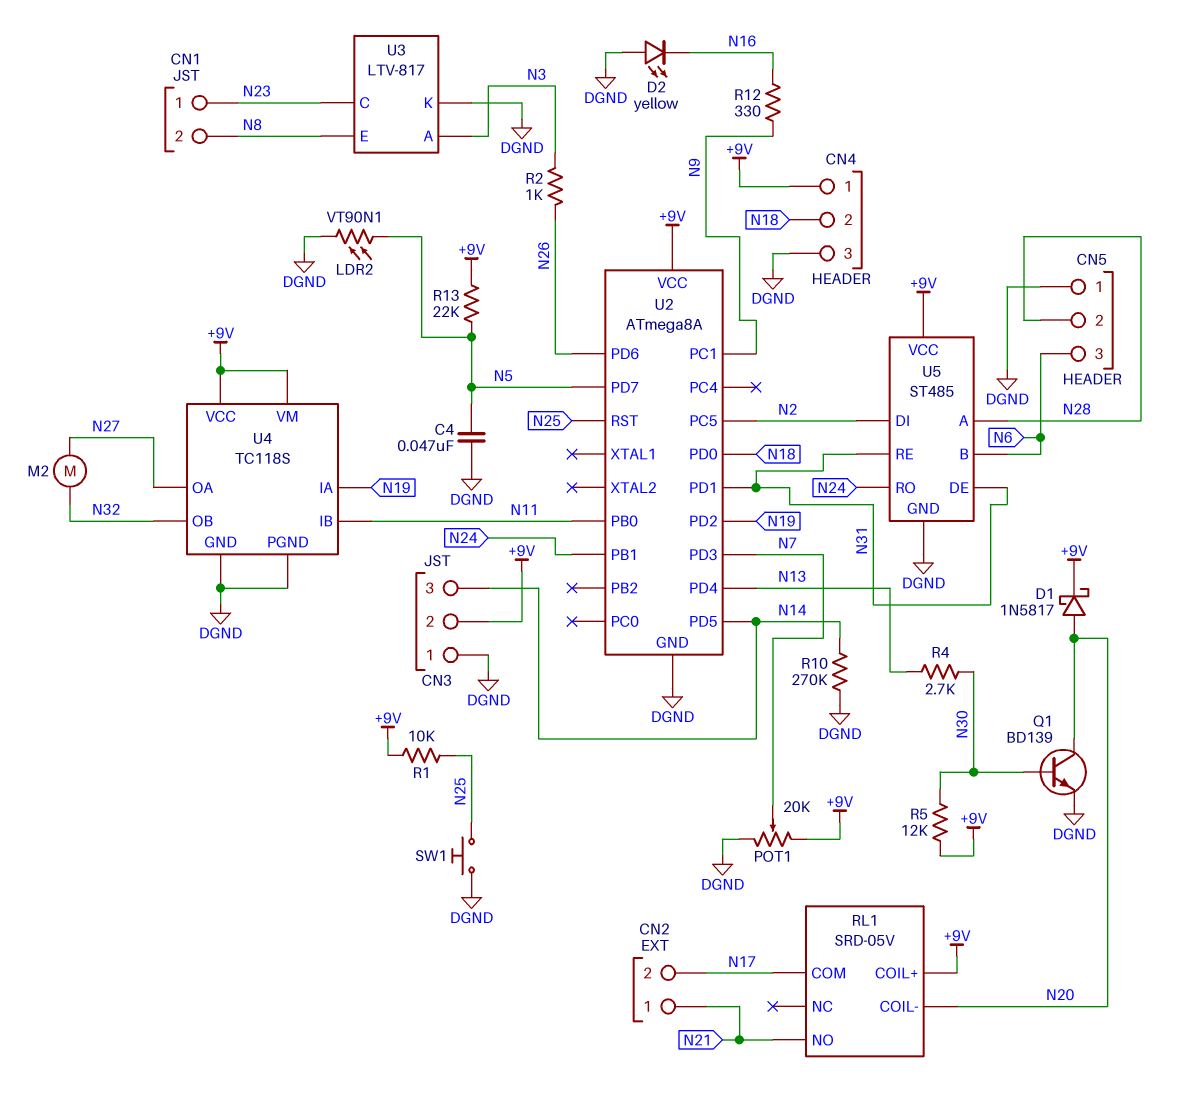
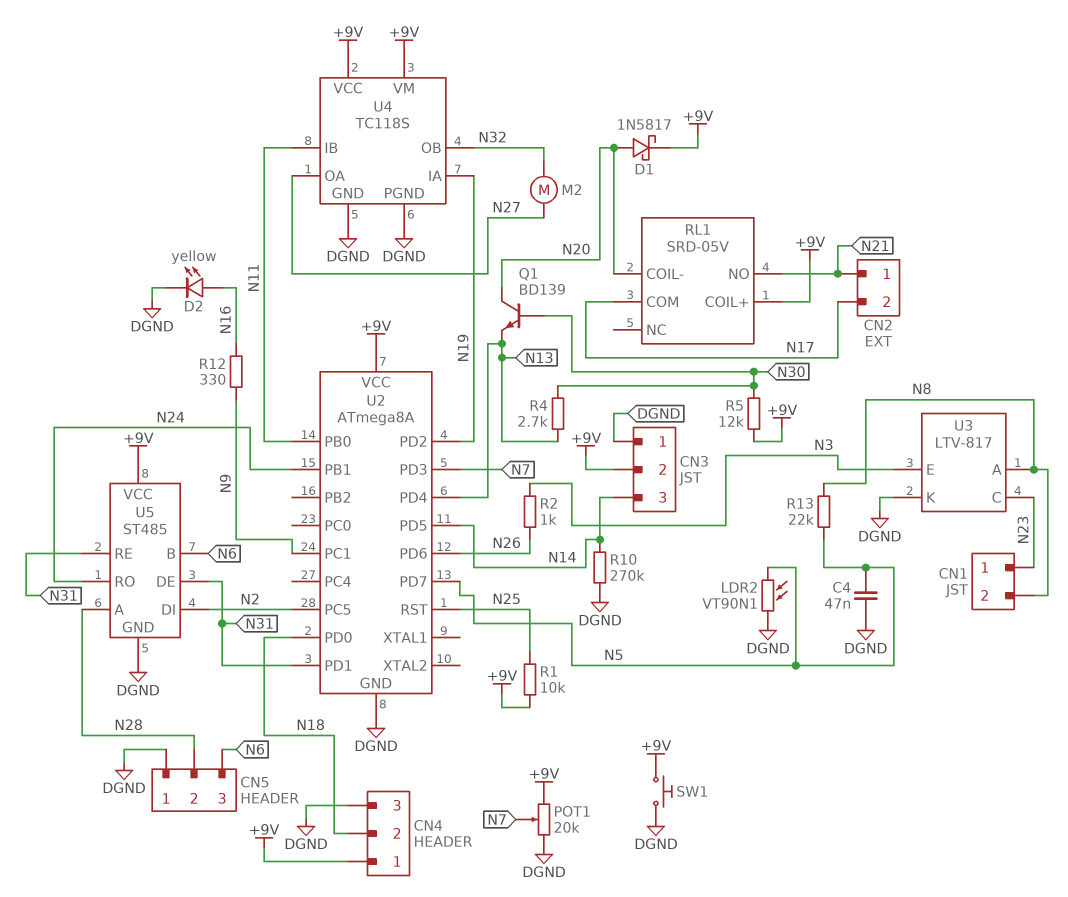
D2: LED yellow (A DGND, K N16) -> LED yellow (A N16, K DGND)
Q1: NPN BD139 (B N30, C N20, E DGND) -> NPN BD139 (B N30, C N20, E N13)
R13: 22k (+9V, N5) -> 22k (N5, N8)
SW1: button (DGND, N25) -> button (+9V, DGND)
U3 pin A: N3 -> N8
U3 pin E: N8 -> N3

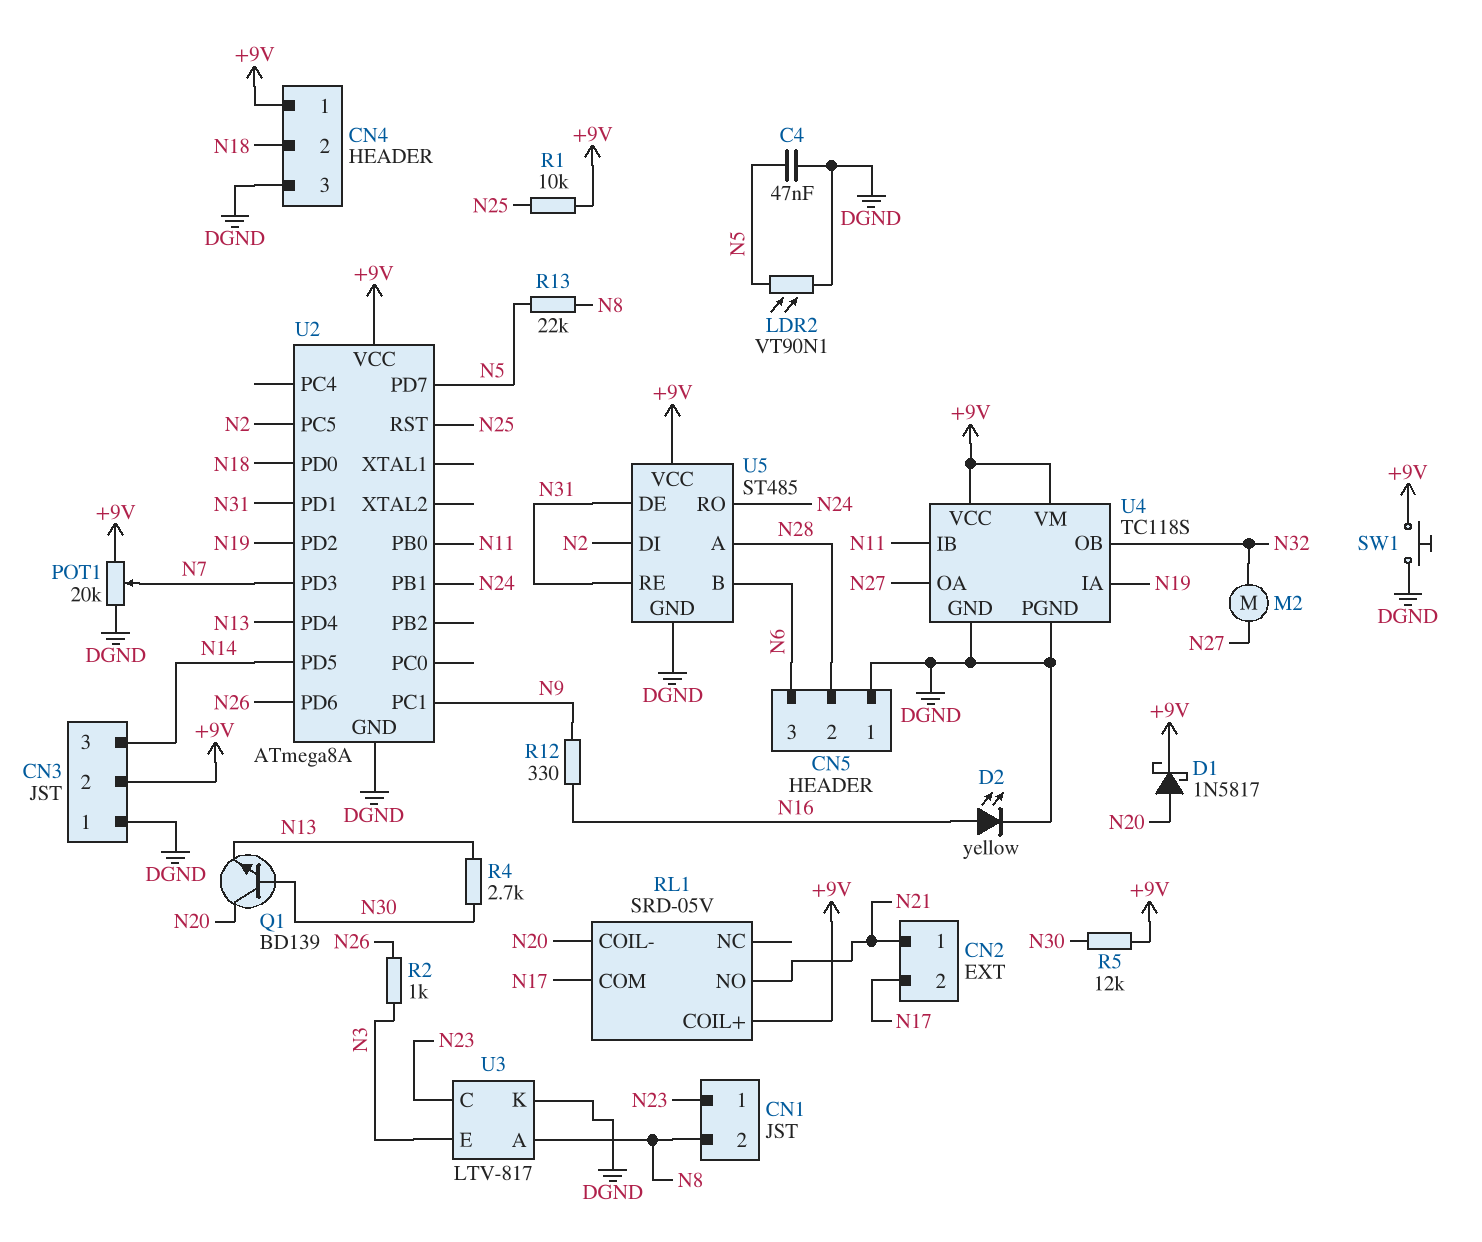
R10: 270k (DGND, N14) -> none

